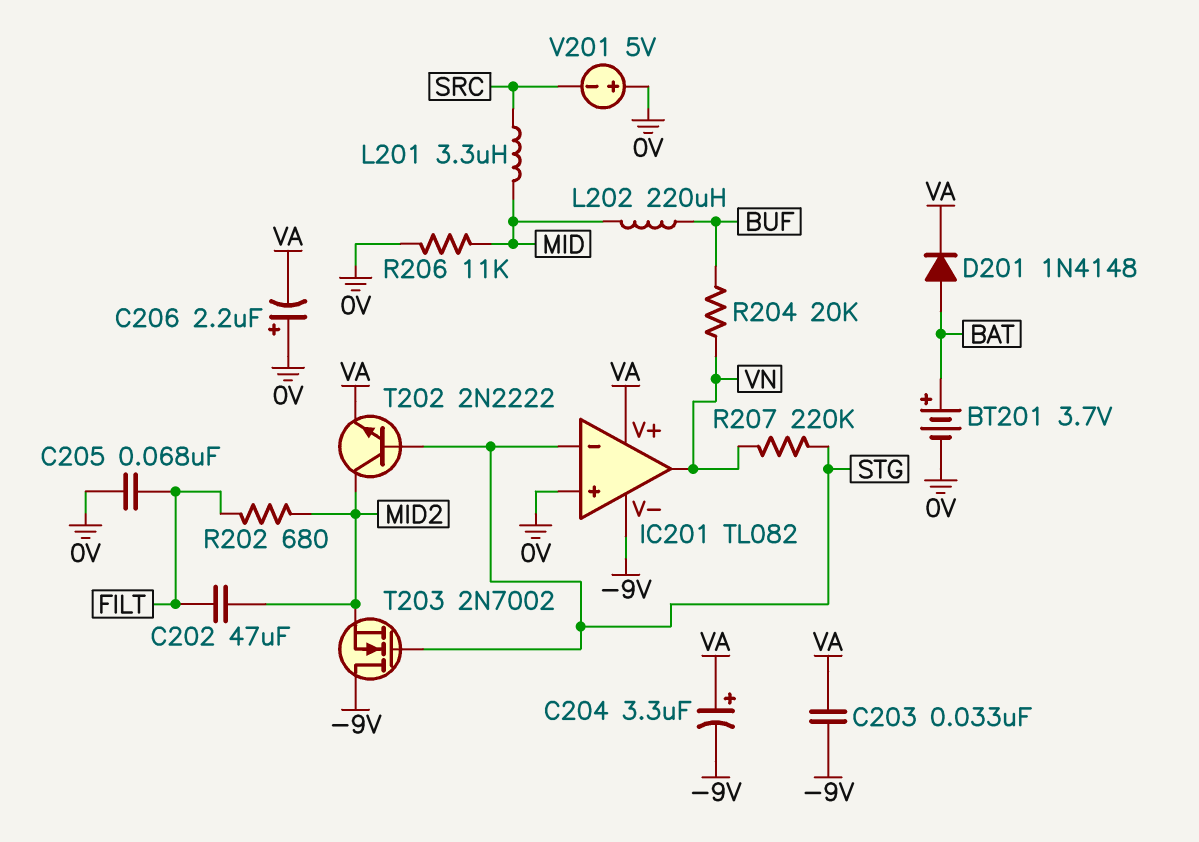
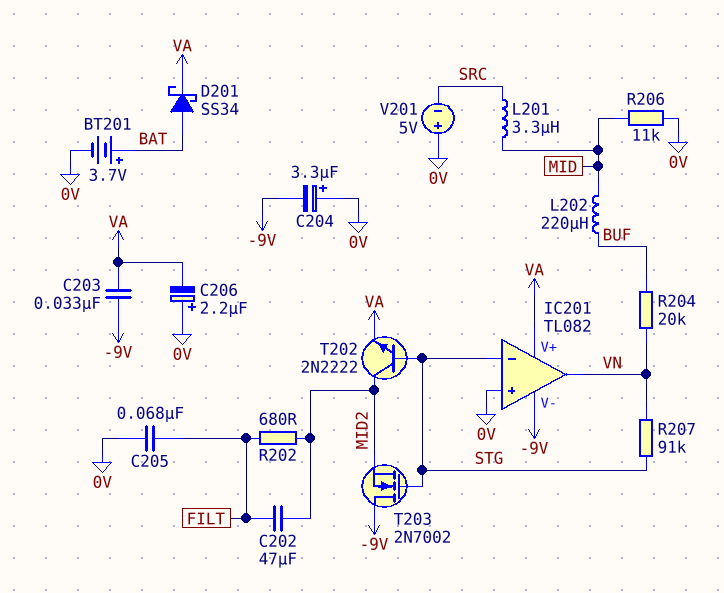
C204: 3.3uF (plus VA, minus -9V) -> 3.3uF (plus 0V, minus -9V)
D201: diode 1N4148 (A BAT, K VA) -> schottky SS34 (A BAT, K VA)
R207: 220k (STG, VN) -> 91k (STG, VN)

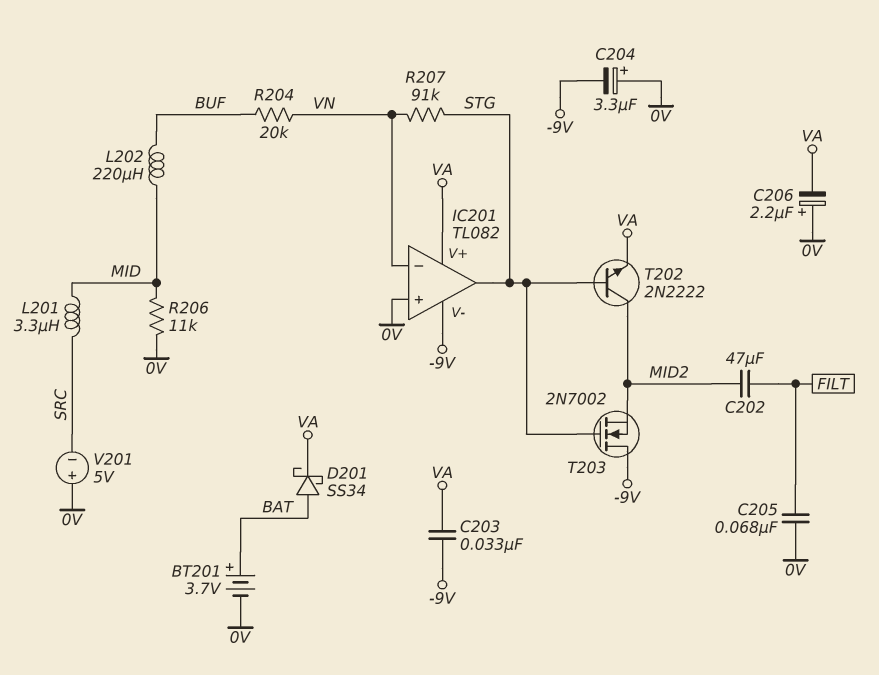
IC201 pin in-: STG -> VN
IC201 pin out: VN -> STG
R202: 680 (FILT, MID2) -> none

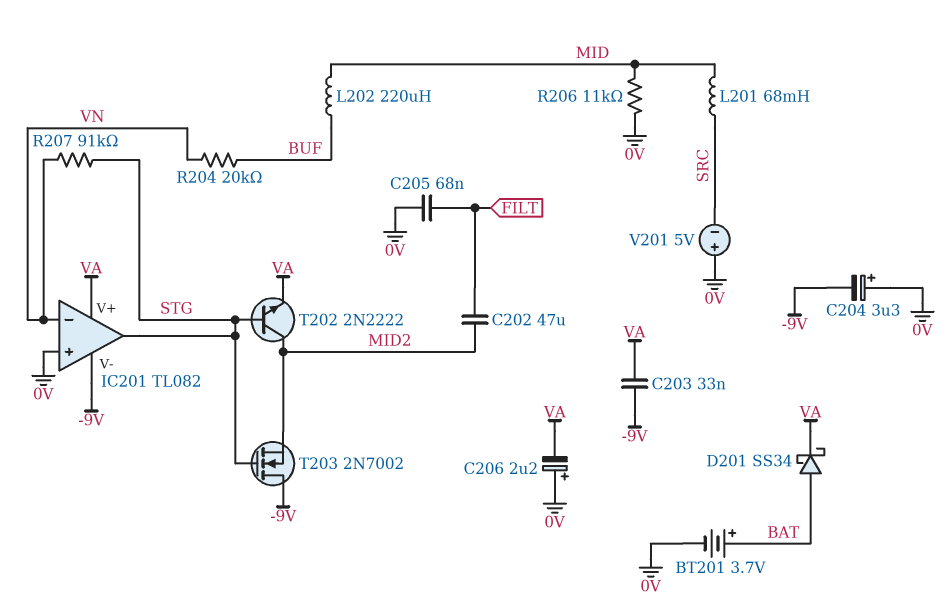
L201: 3.3uH (MID, SRC) -> 68mH (MID, SRC)

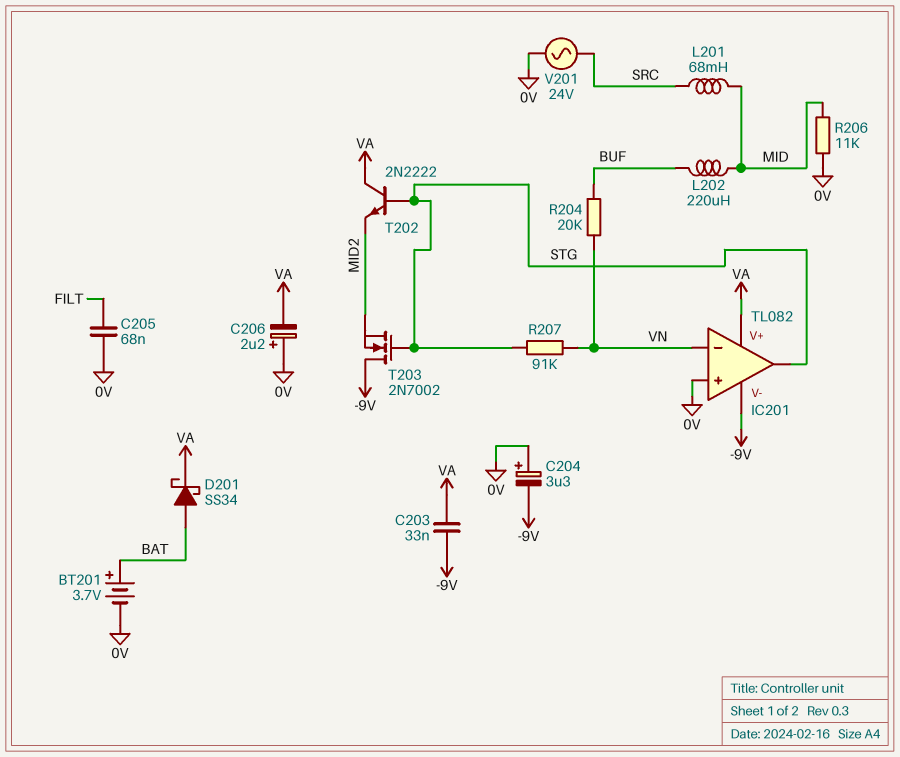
C202: 47uF (FILT, MID2) -> none
T202: NPN 2N2222 (B STG, C MID2, E VA) -> NPN 2N2222 (B STG, C VA, E MID2)
V201: 5V (plus 0V, minus SRC) -> AC 24V (0V, SRC)

